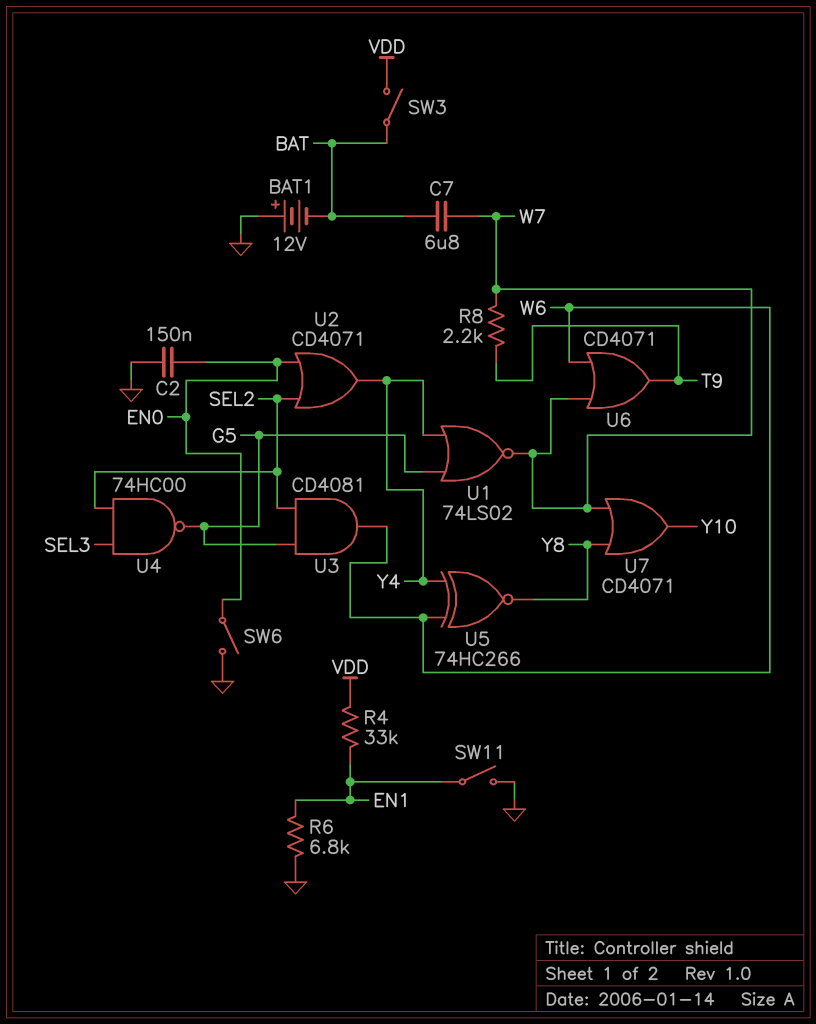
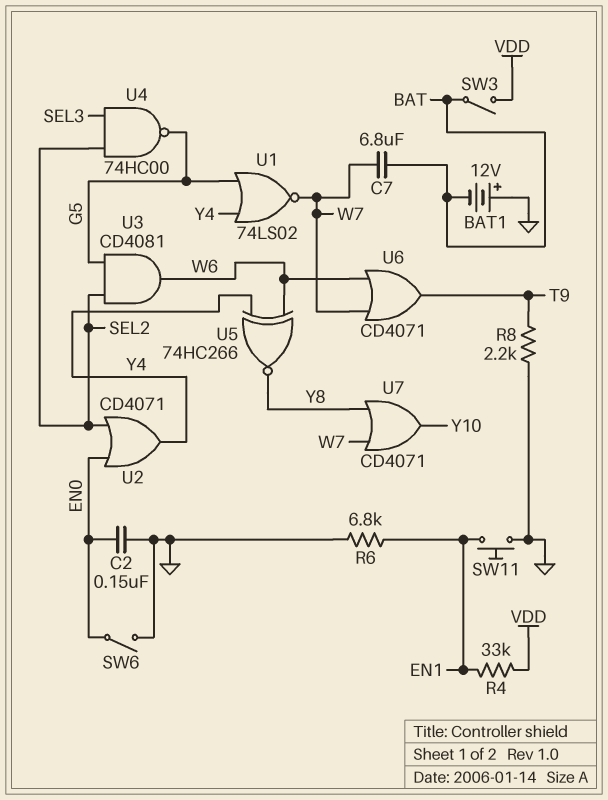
R8: 2.2k (T9, W7) -> 2.2k (GND, T9)
SW11: switch (EN1, GND) -> button (EN1, GND)

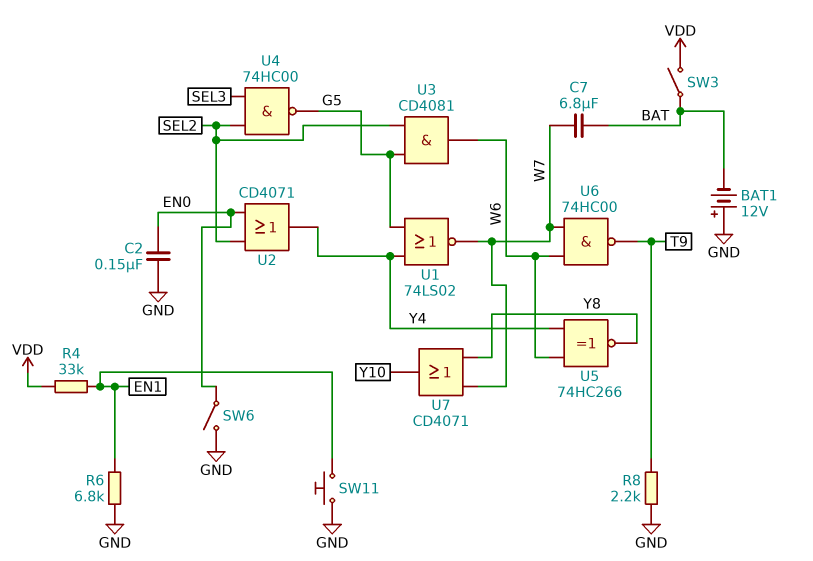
U6: OR CD4071 (in W6, in W7, out T9) -> NAND 74HC00 (in W6, in W7, out T9)

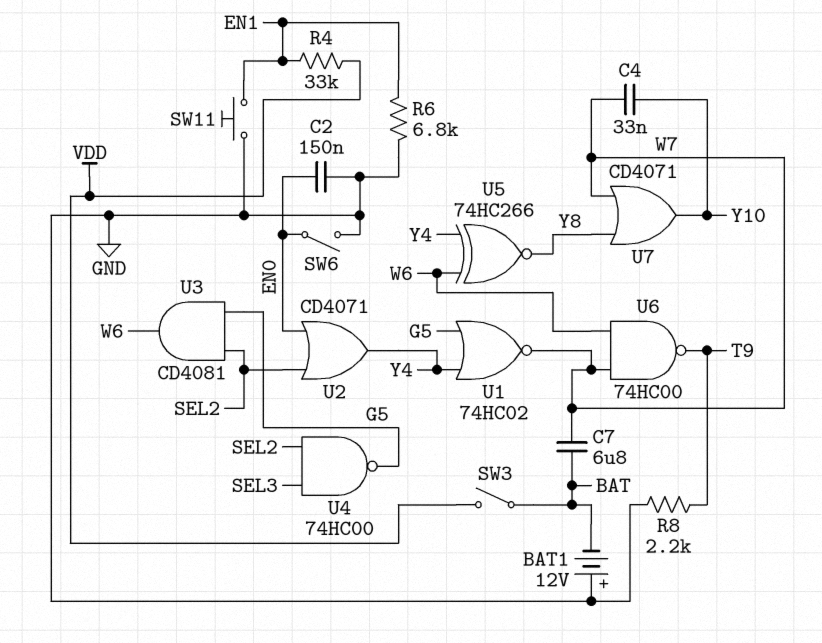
C4: none -> 33nF (W7, Y10)
U1: NOR 74LS02 (in G5, in Y4, out W7) -> NOR 74HC02 (in G5, in Y4, out W7)

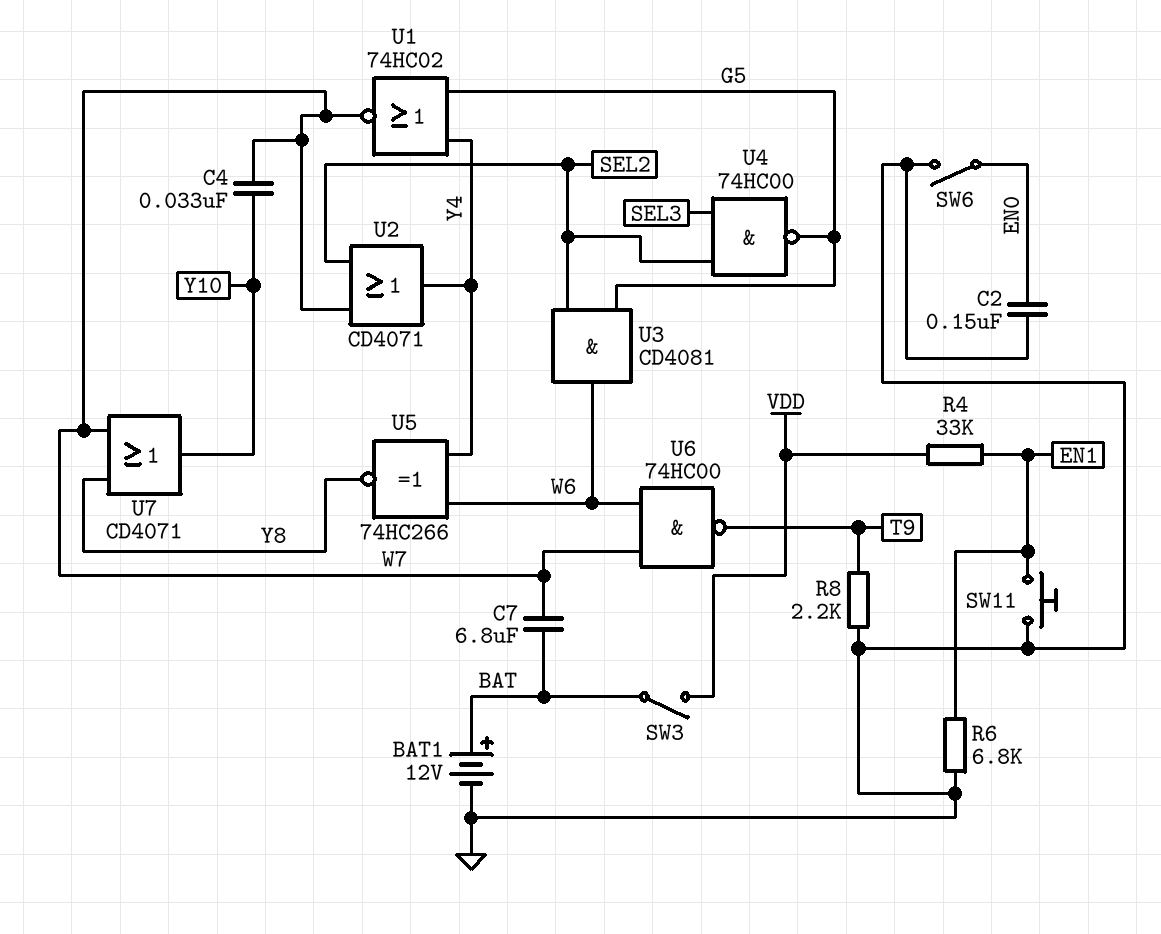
BAT1: 12V (plus GND, minus BAT) -> 12V (plus BAT, minus GND)
U2: OR CD4071 (in EN0, in SEL2, out Y4) -> OR CD4071 (in SEL2, in W7, out Y4)

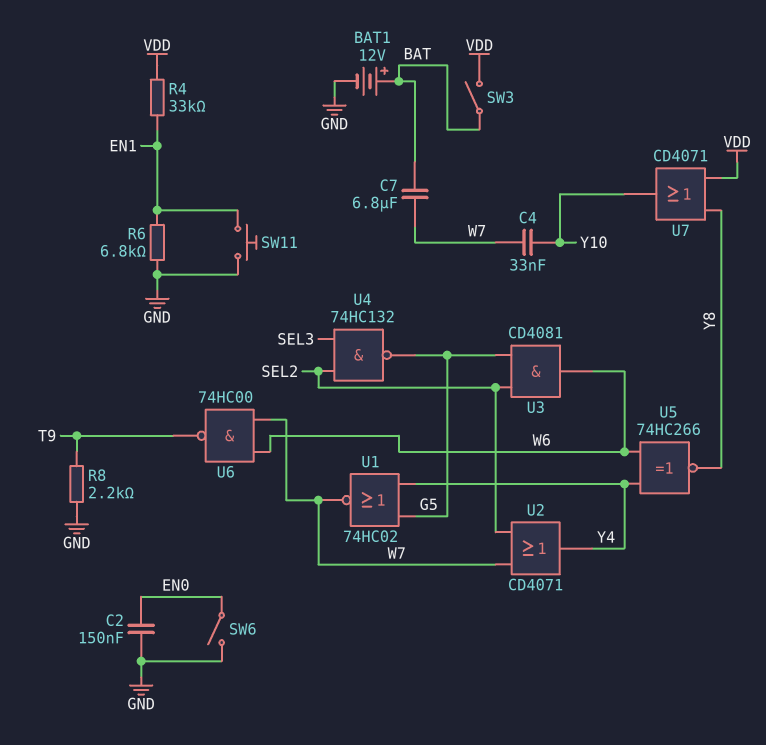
U4: NAND 74HC00 (in SEL2, in SEL3, out G5) -> NAND 74HC132 (in SEL2, in SEL3, out G5)
U7: OR CD4071 (in W7, in Y8, out Y10) -> OR CD4071 (in VDD, in Y8, out Y10)

